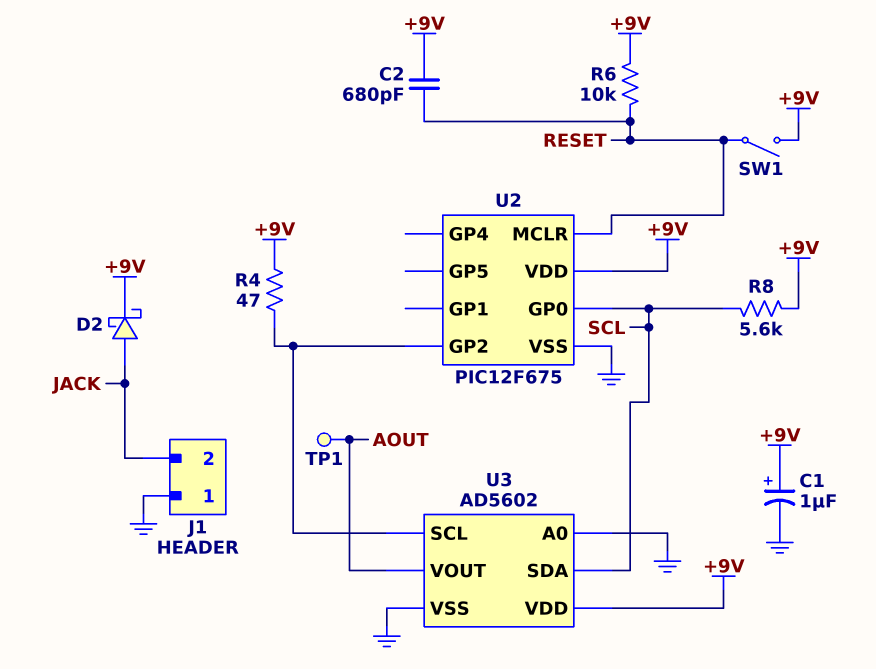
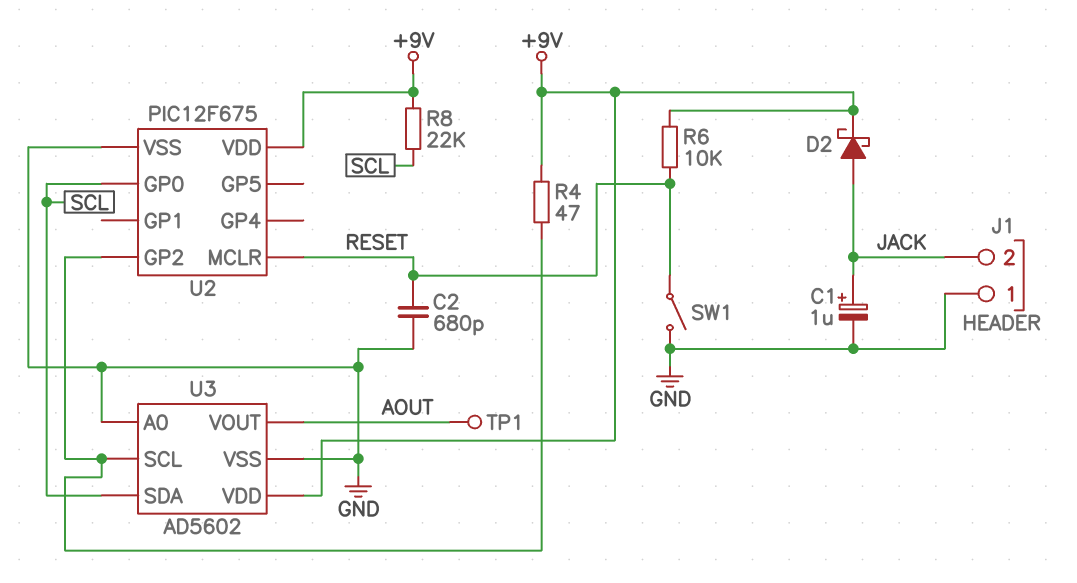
C1: 1uF (plus +9V, minus GND) -> 1uF (plus JACK, minus GND)
C2: 680pF (+9V, RESET) -> 680pF (GND, RESET)
R8: 5.6k (+9V, SCL) -> 22k (+9V, SCL)
SW1: switch (+9V, RESET) -> switch (GND, RESET)

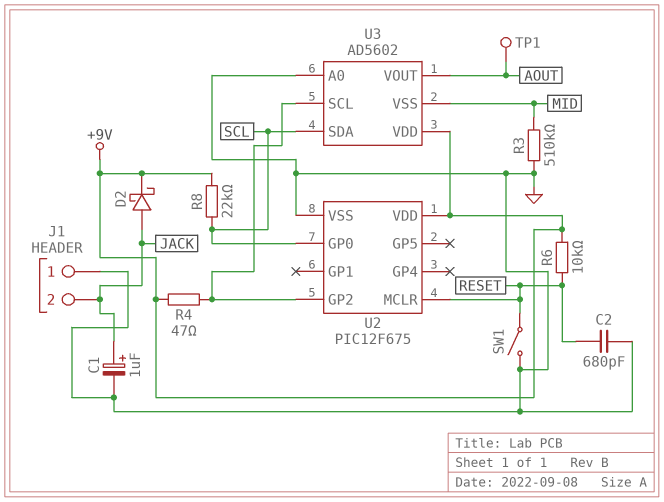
R3: none -> 510k (GND, MID)
U3 pin VSS: GND -> MID

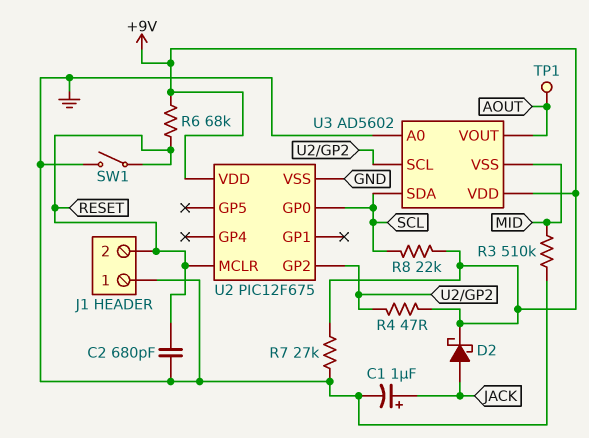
J1 pin 2: JACK -> RESET
R6: 10k (+9V, RESET) -> 68k (+9V, RESET)
R7: none -> 27k (+9V, GND)

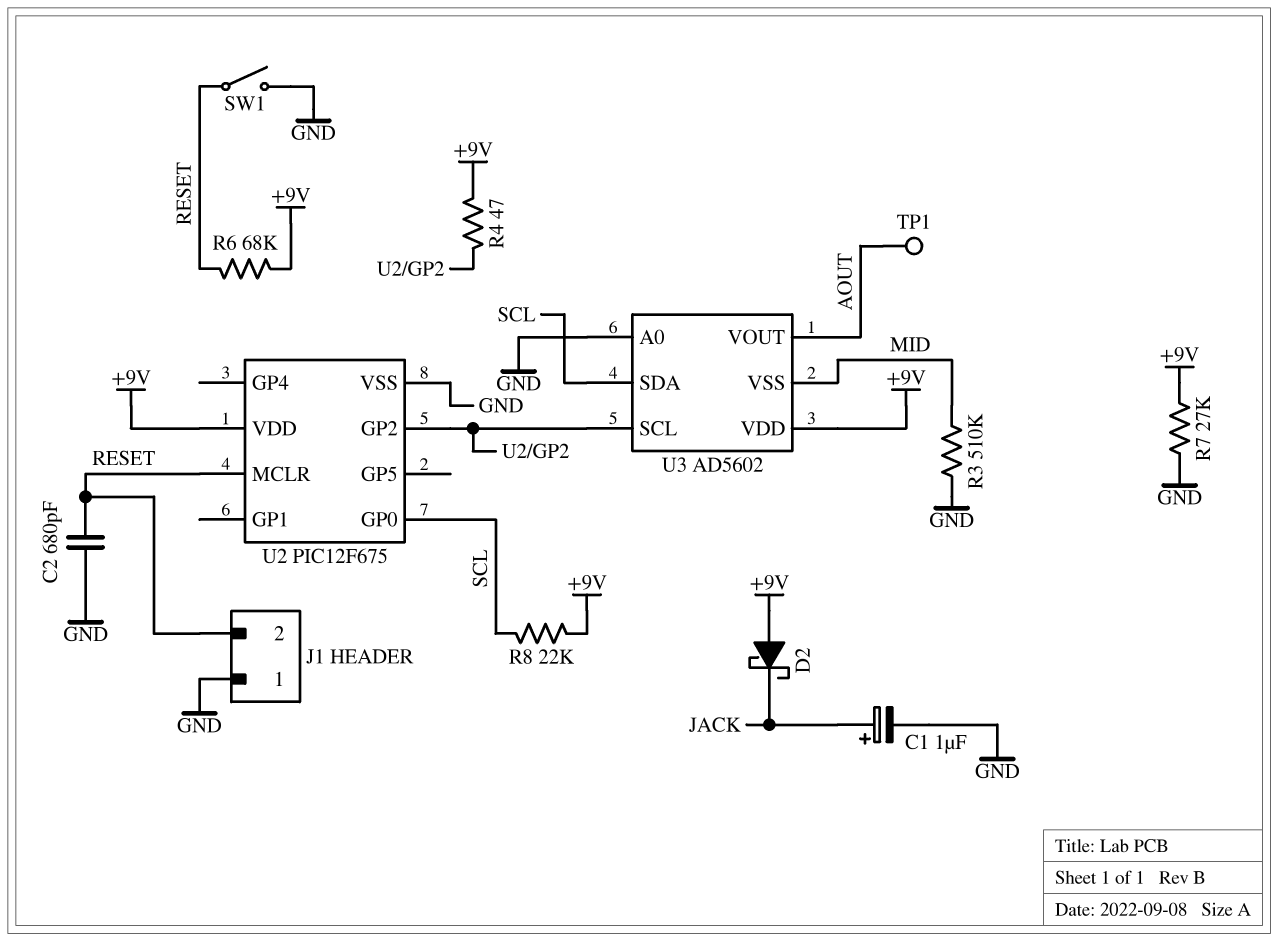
D2: schottky (A JACK, K +9V) -> schottky (A +9V, K JACK)

